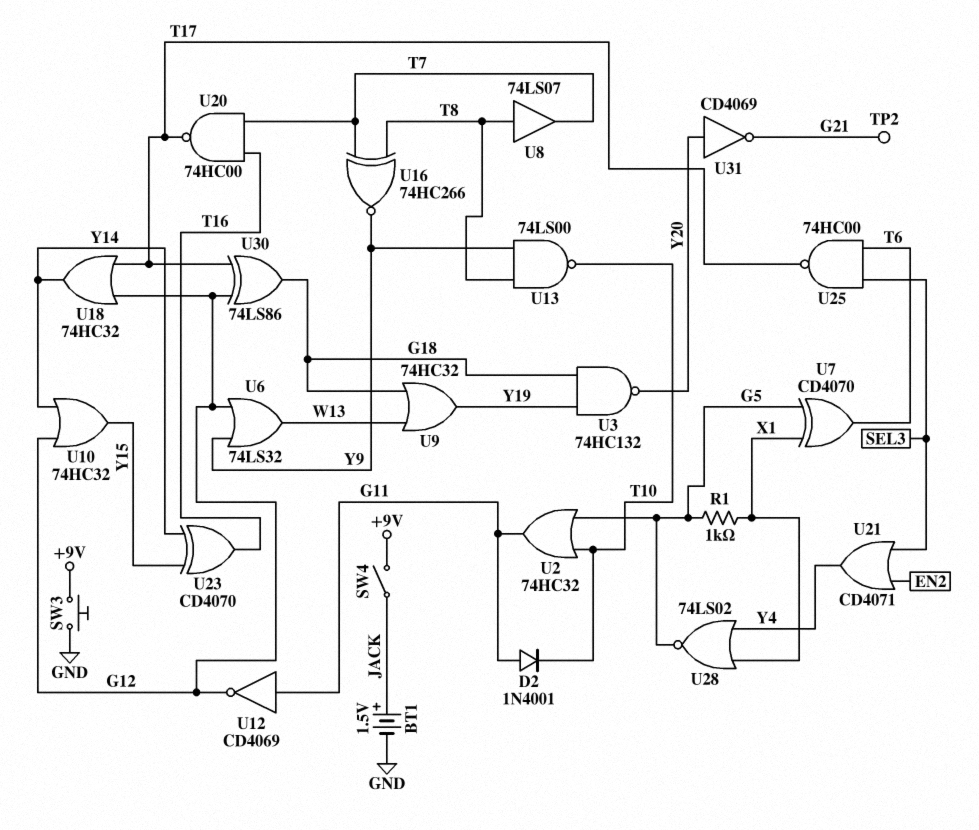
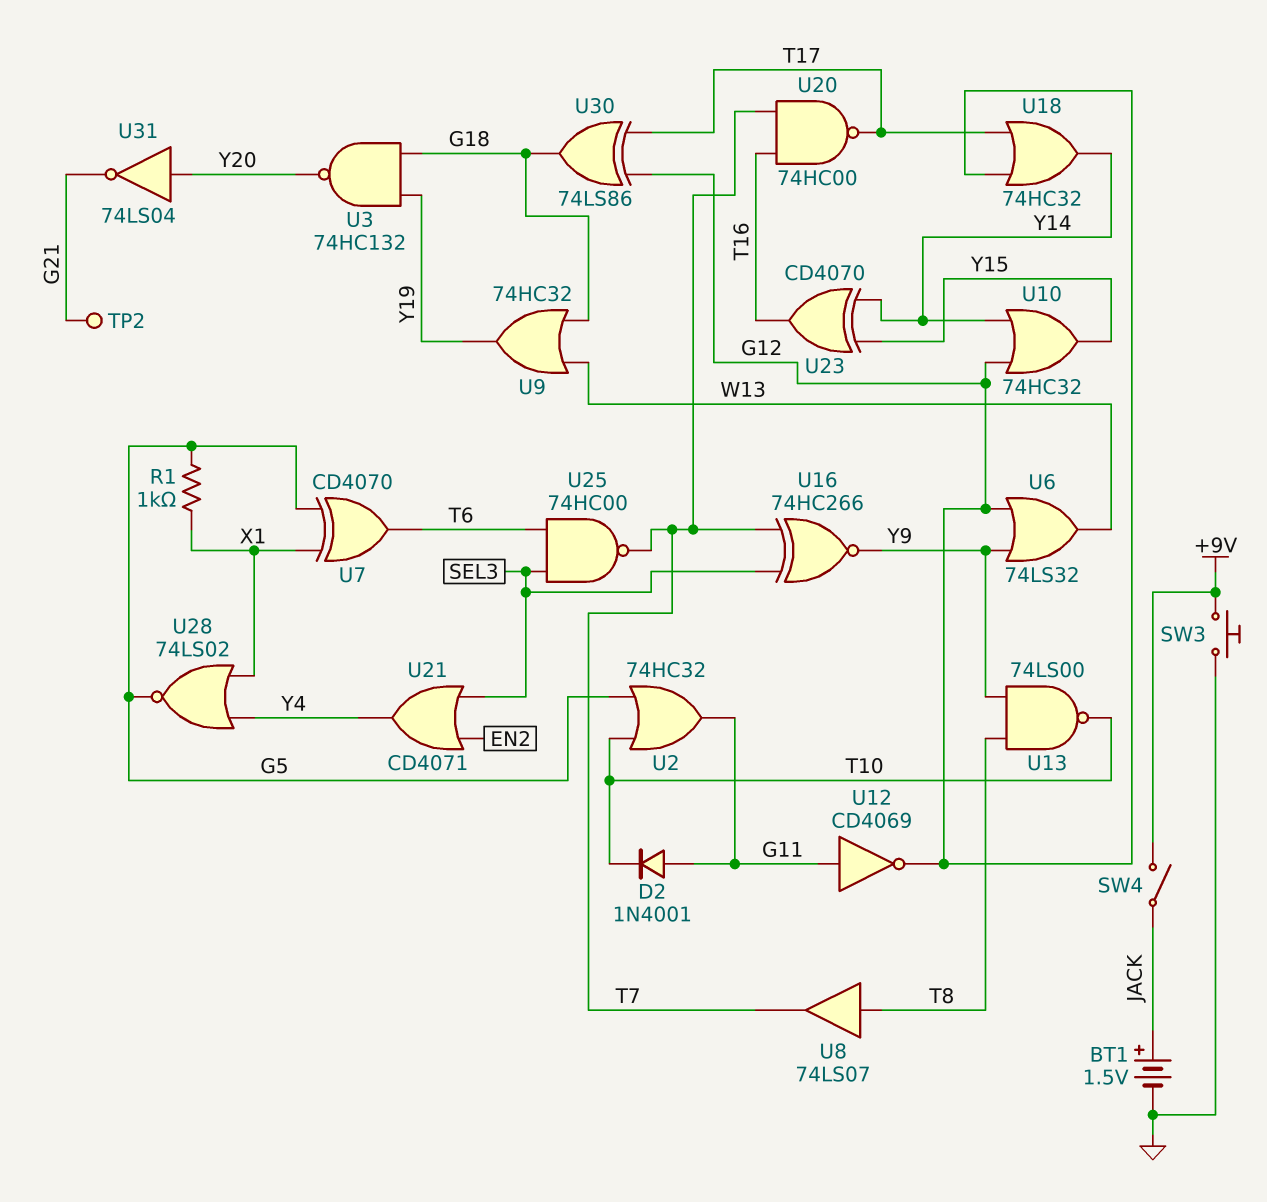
U16: XNOR 74HC266 (in T7, in T8, out Y9) -> XNOR 74HC266 (in SEL3, in T7, out Y9)
U25: NAND 74HC00 (in SEL3, in T6, out T17) -> NAND 74HC00 (in SEL3, in T6, out T7)
U31: NOT CD4069 (in Y20, out G21) -> NOT 74LS04 (in Y20, out G21)

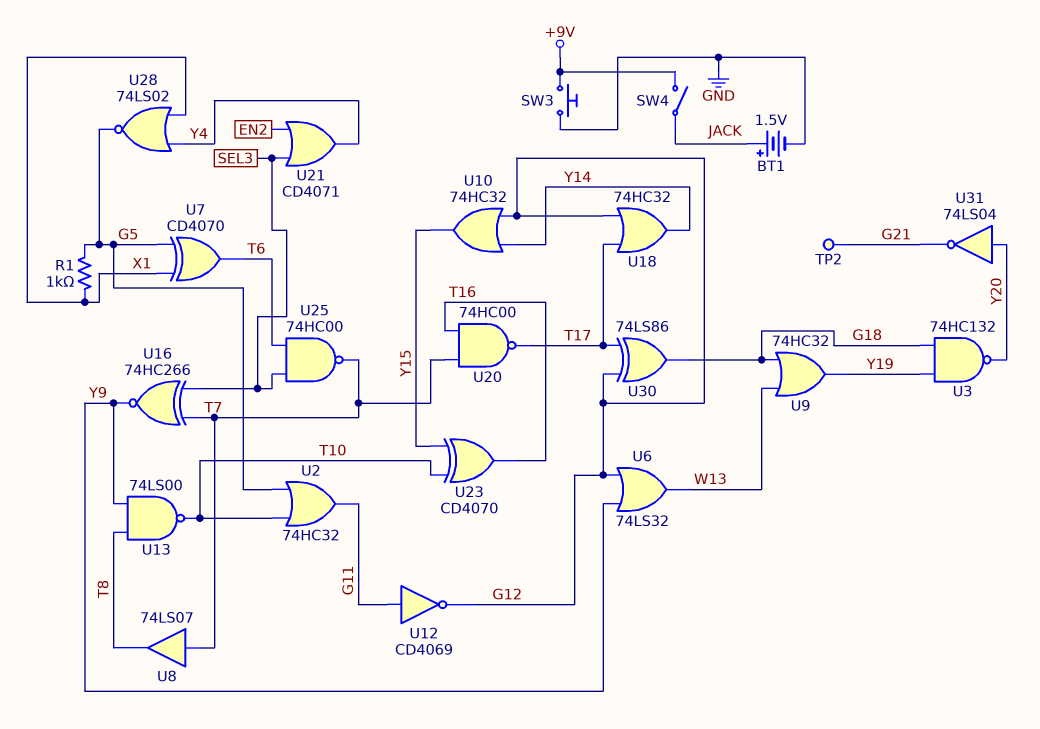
D2: diode 1N4001 (A G11, K T10) -> none
U8: buffer 74LS07 (in T8, out T7) -> buffer 74LS07 (in T7, out T8)
U23: XOR CD4070 (in Y14, in Y15, out T16) -> XOR CD4070 (in T10, in Y15, out T16)

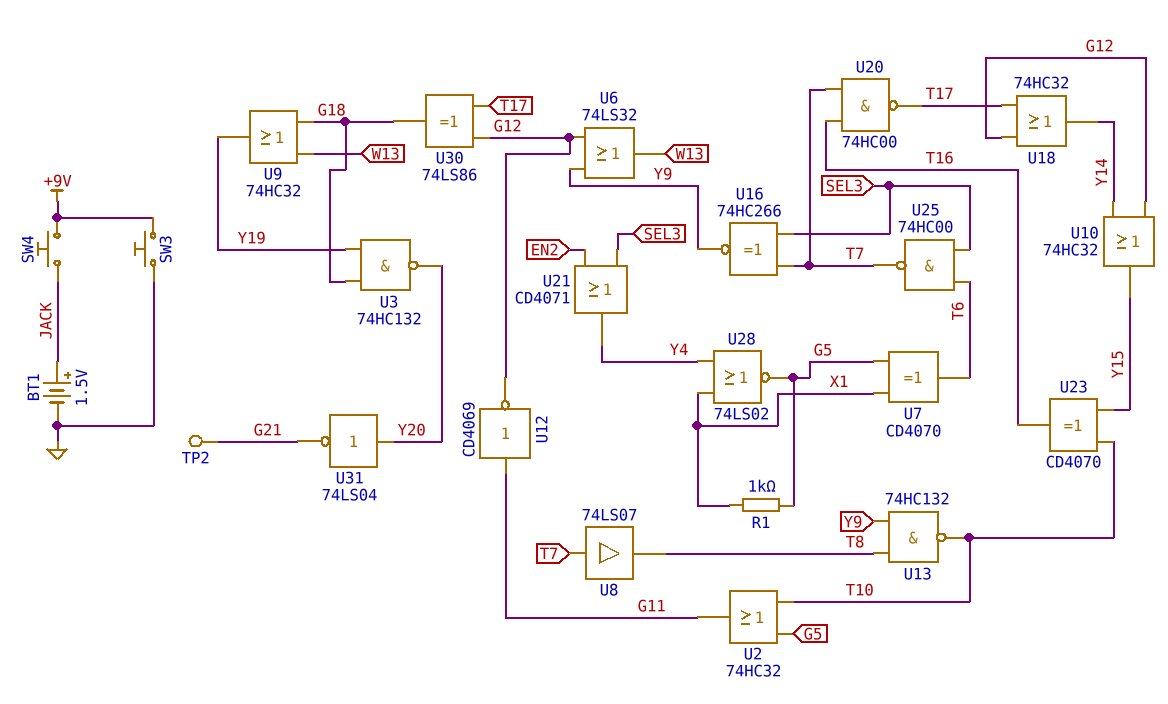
SW4: switch (+9V, JACK) -> button (+9V, JACK)
U13: NAND 74LS00 (in T8, in Y9, out T10) -> NAND 74HC132 (in T8, in Y9, out T10)

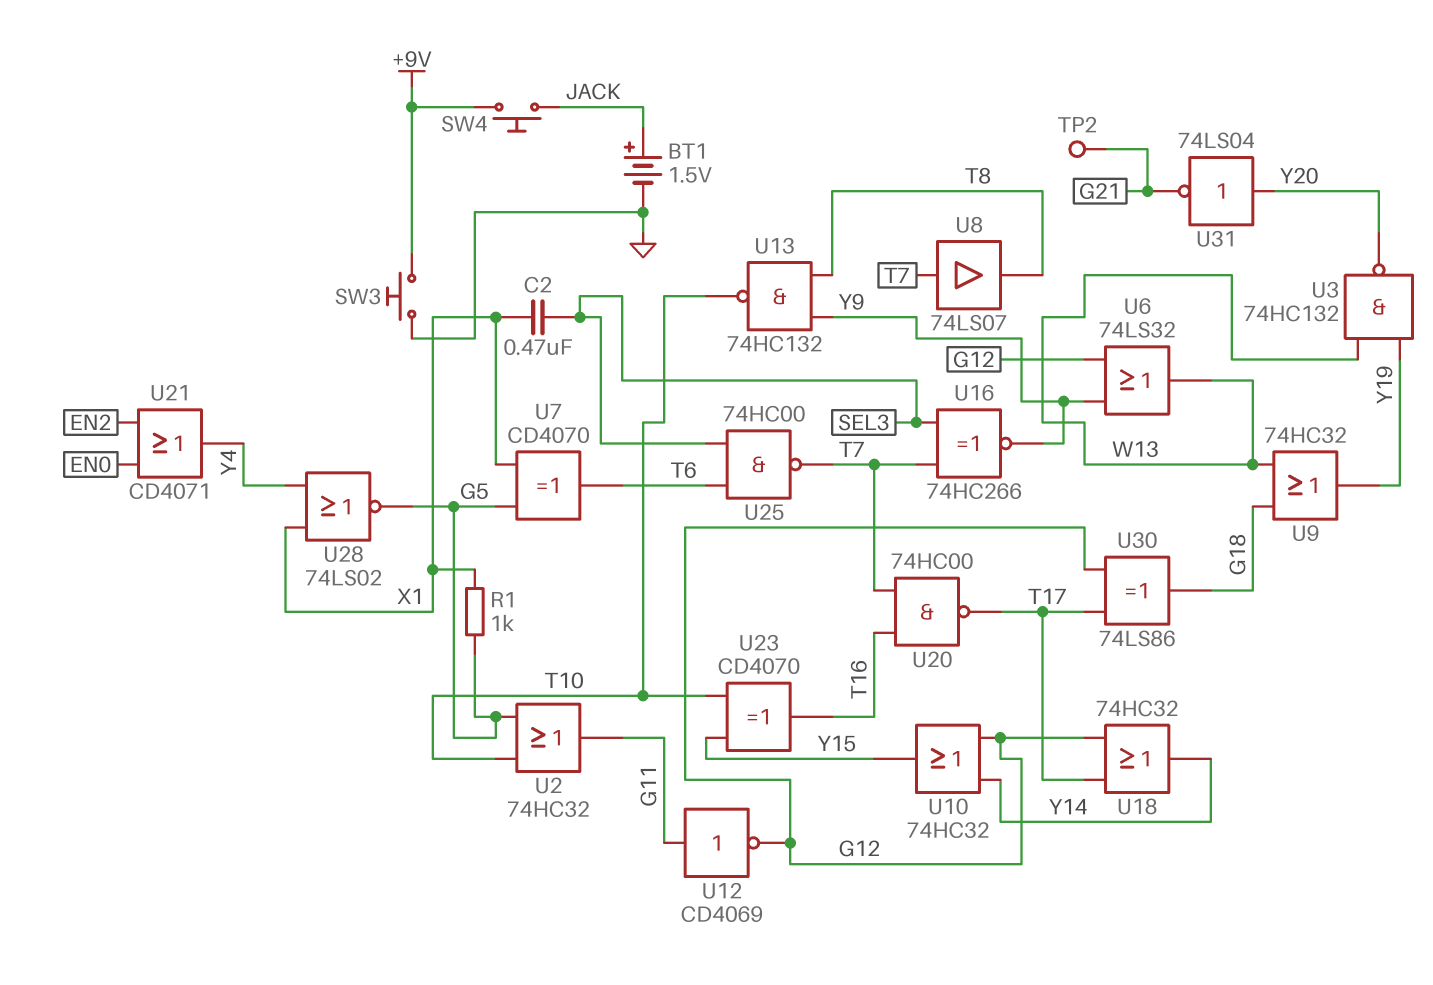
C2: none -> 470nF (SEL3, X1)
U3: NAND 74HC132 (in G18, in Y19, out Y20) -> NAND 74HC132 (in W13, in Y19, out Y20)
U21: OR CD4071 (in EN2, in SEL3, out Y4) -> OR CD4071 (in EN0, in EN2, out Y4)

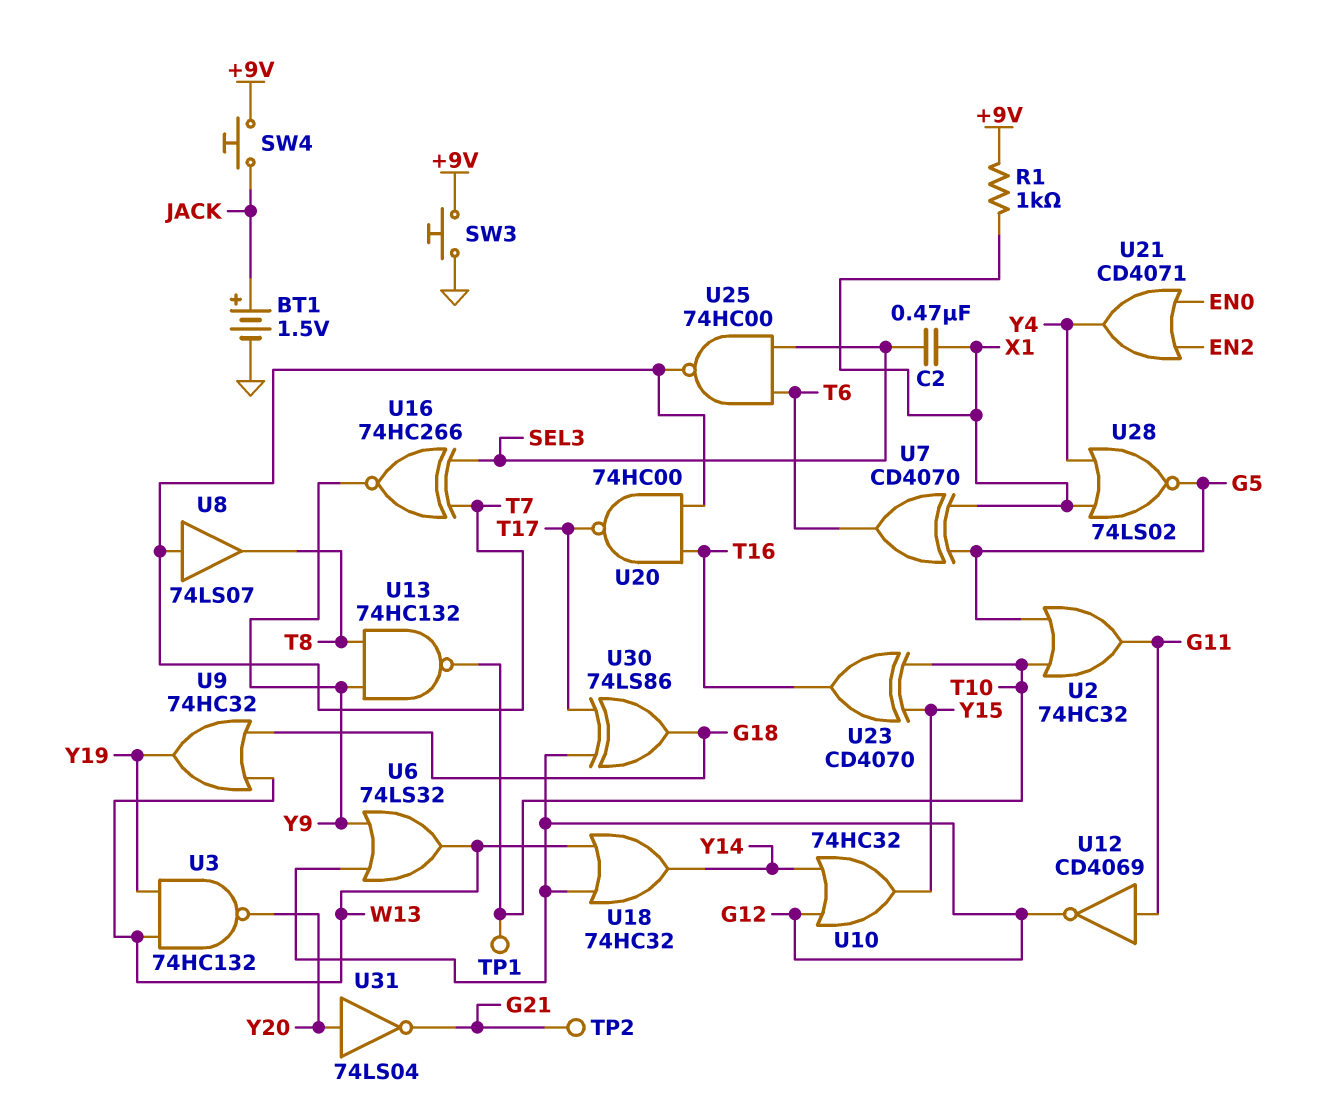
R1: 1k (G5, X1) -> 1k (+9V, X1)
TP1: none -> test point (T10)
U18: OR 74HC32 (in G12, in T17, out Y14) -> OR 74HC32 (in G12, in W13, out Y14)

